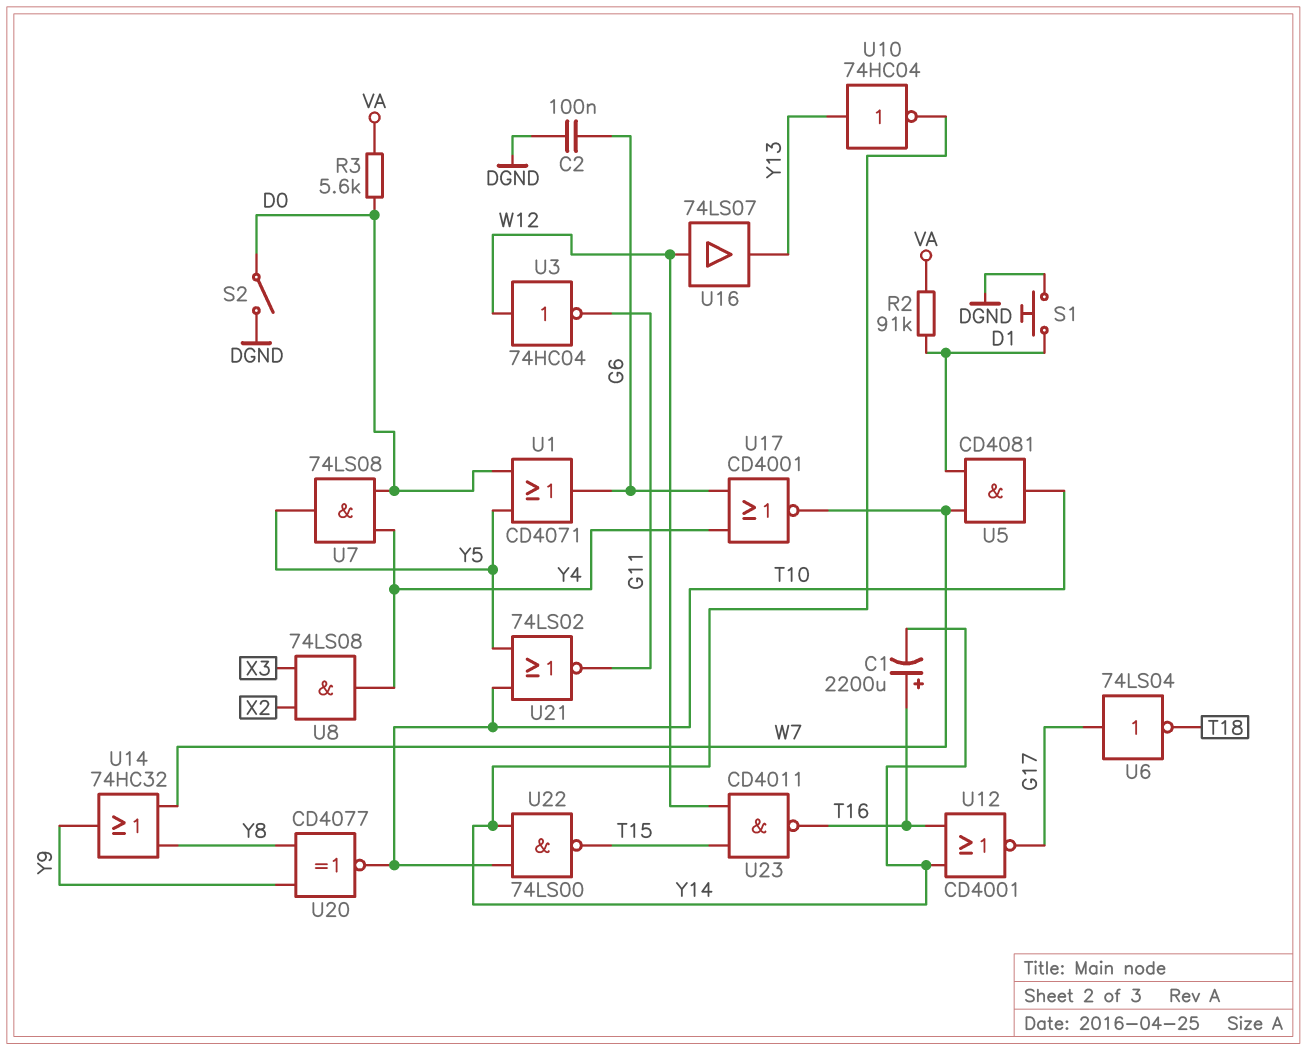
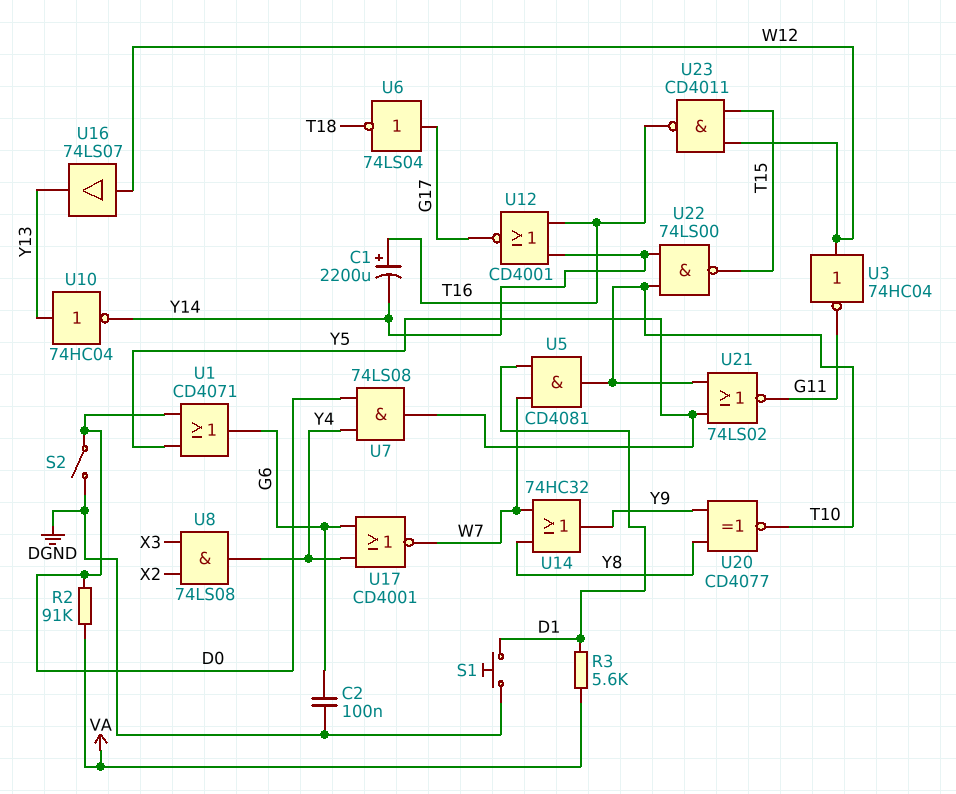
R2: 91k (D1, VA) -> 91k (D0, VA)
R3: 5.6k (D0, VA) -> 5.6k (D1, VA)

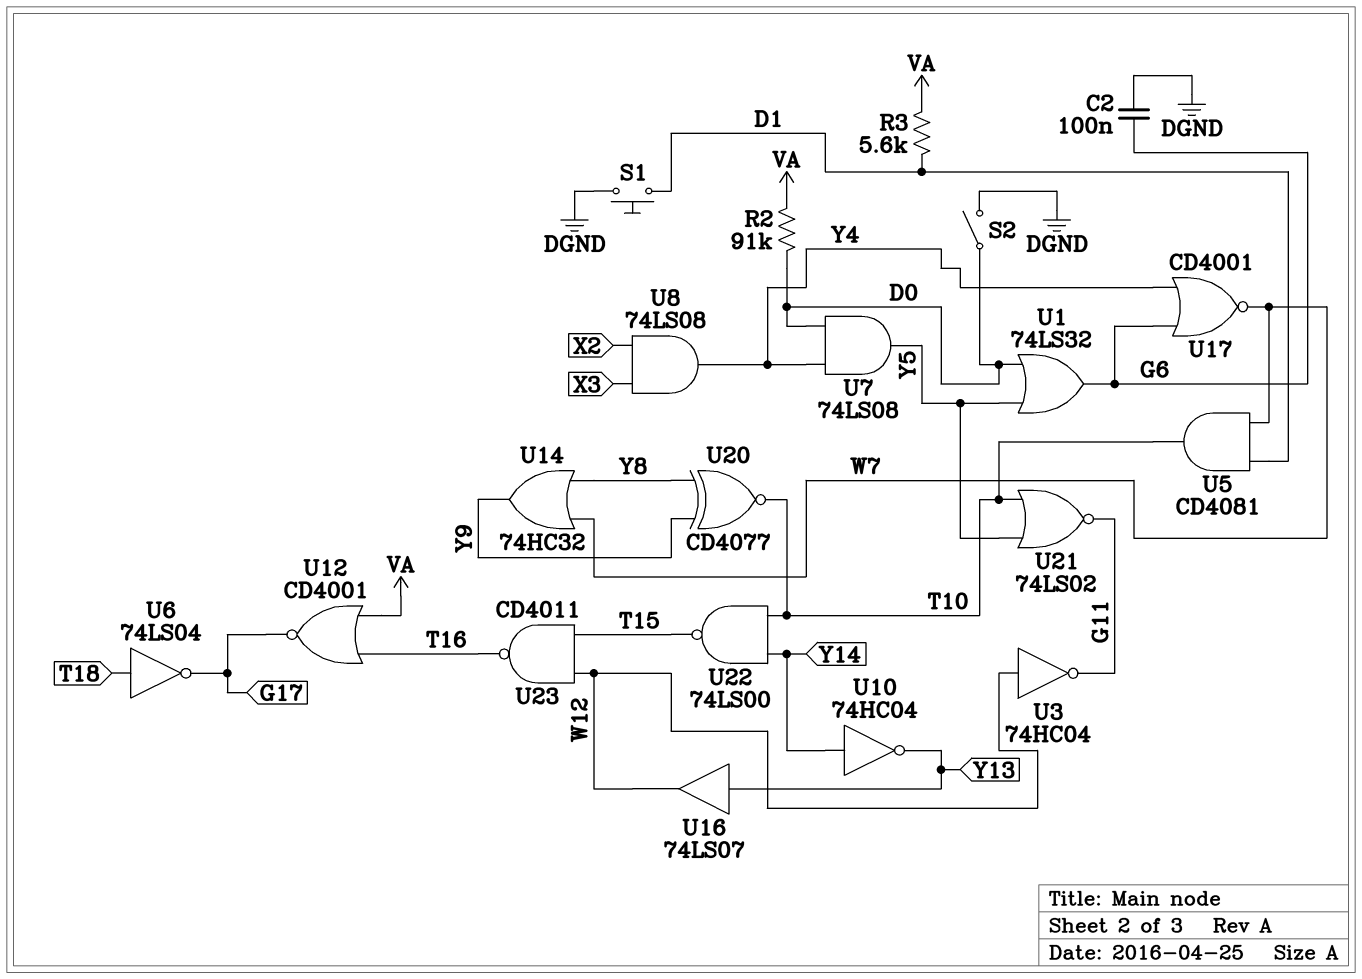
C1: 2200uF (plus T16, minus Y14) -> none
U1: OR CD4071 (in D0, in Y5, out G6) -> OR 74LS32 (in D0, in Y5, out G6)
U6: NOT 74LS04 (in G17, out T18) -> NOT 74LS04 (in T18, out G17)
U10: NOT 74HC04 (in Y13, out Y14) -> NOT 74HC04 (in Y14, out Y13)
U12: NOR CD4001 (in T16, in Y14, out G17) -> NOR CD4001 (in T16, in VA, out G17)
U16: buffer 74LS07 (in W12, out Y13) -> buffer 74LS07 (in Y13, out W12)

